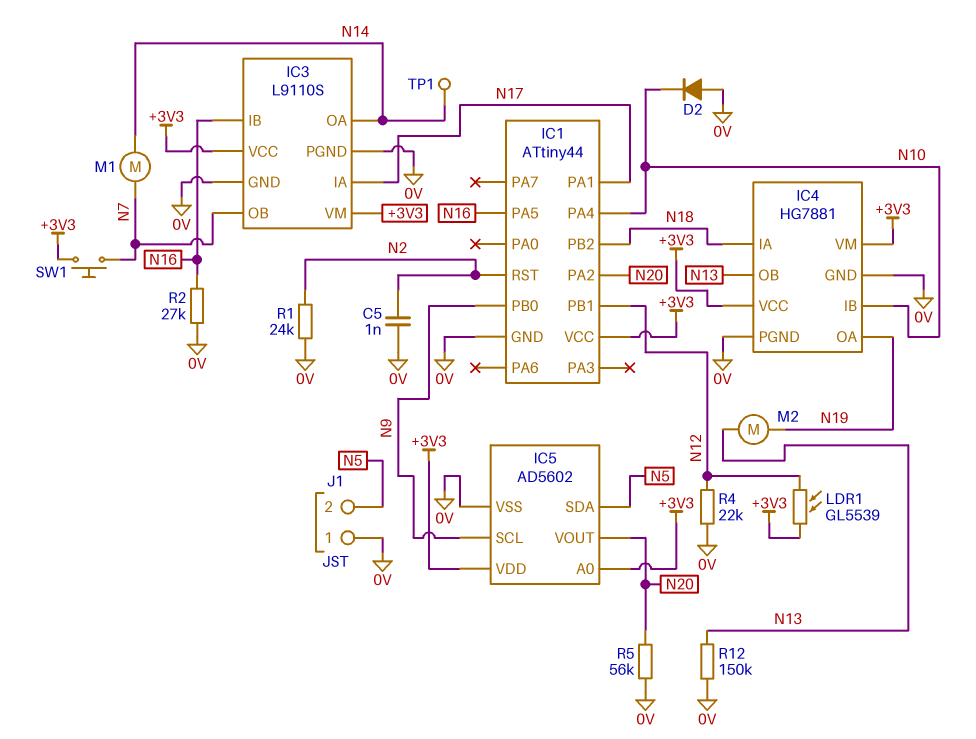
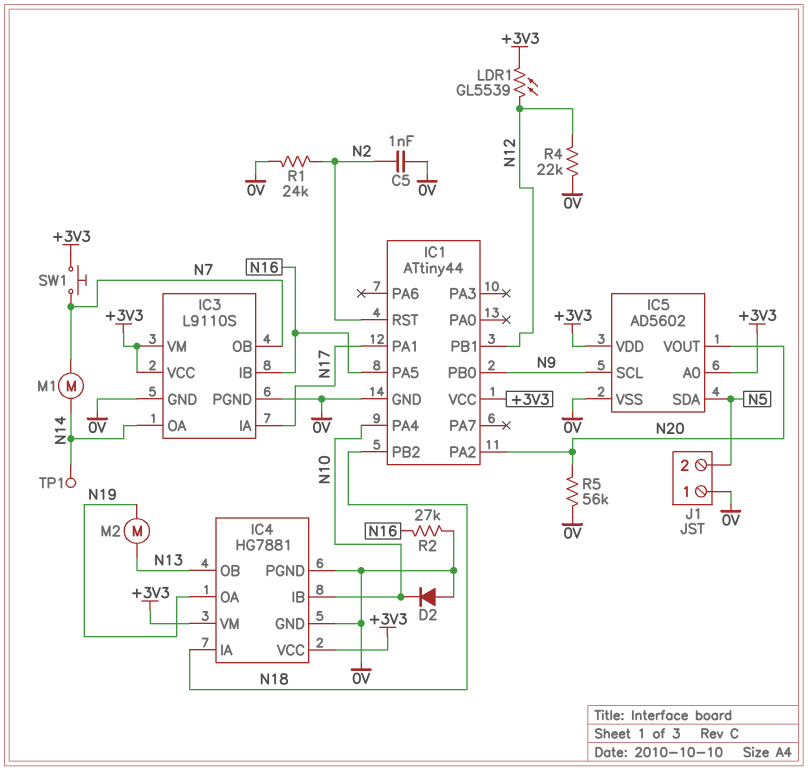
R12: 150k (0V, N13) -> none

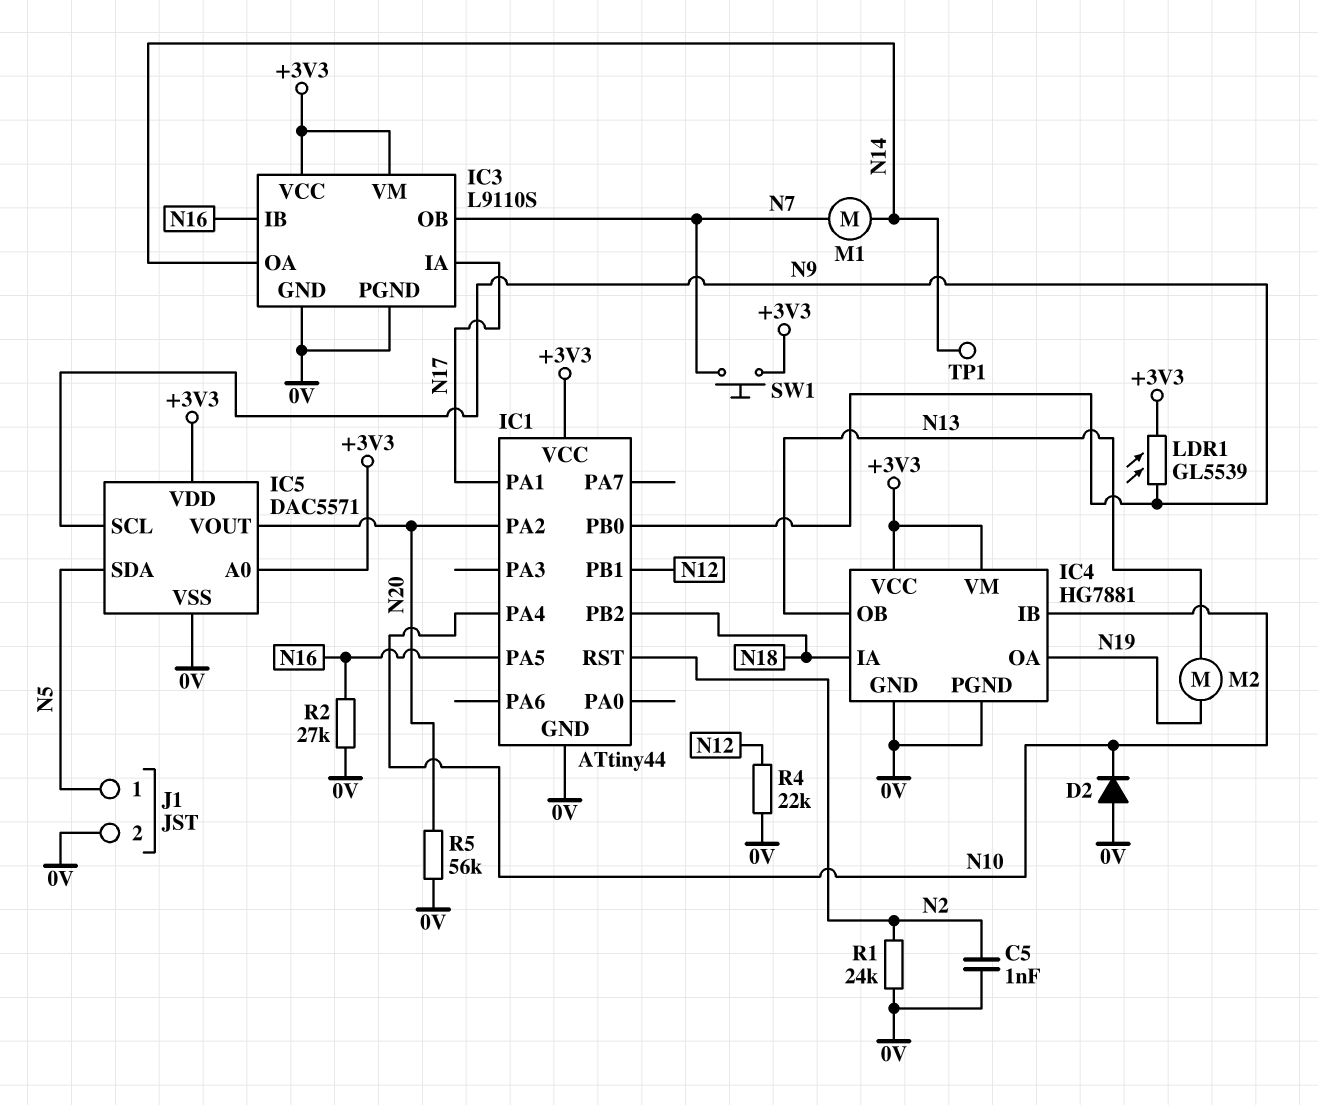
IC5: AD5602 -> DAC5571
J1 pin 1: 0V -> N5
J1 pin 2: N5 -> 0V
LDR1: GL5539 (+3V3, N12) -> GL5539 (+3V3, N9)

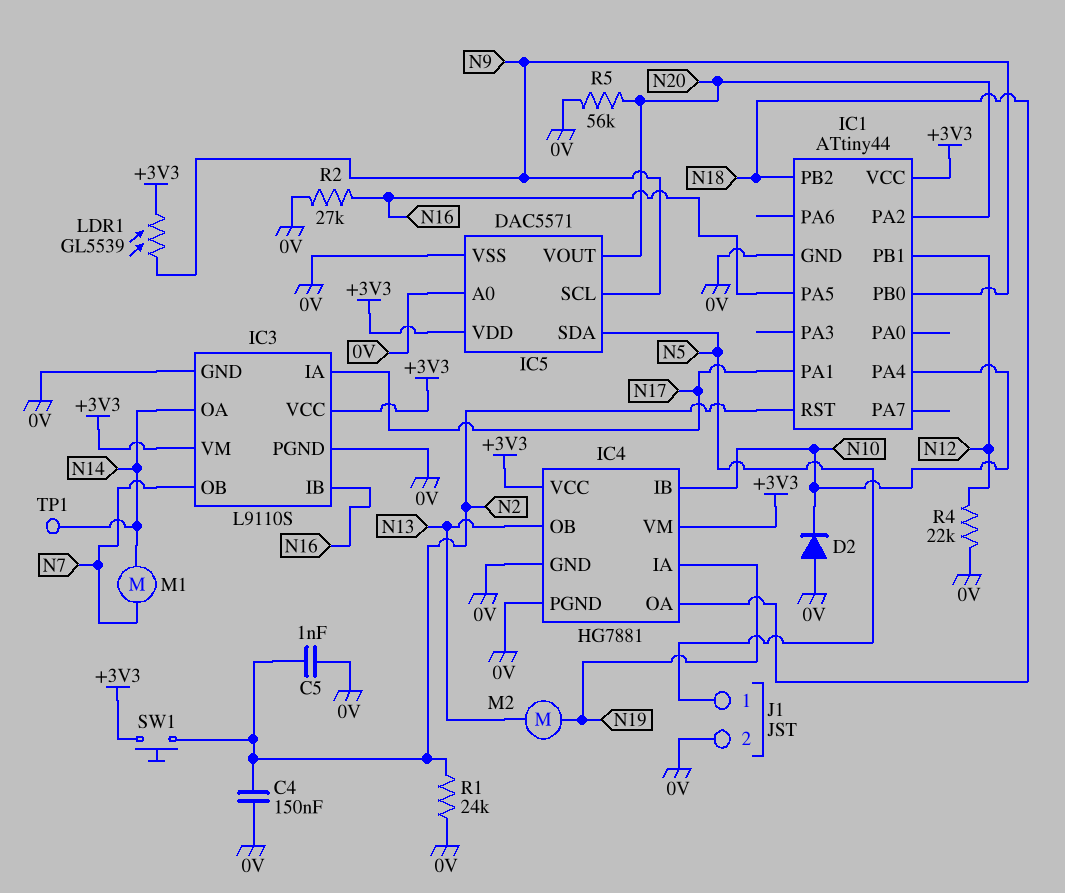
C4: none -> 150nF (0V, N2)
IC4 pin IA: N18 -> N19
IC4 pin OA: N19 -> N18
IC5 pin A0: +3V3 -> 0V
SW1: button (+3V3, N7) -> button (+3V3, N2)

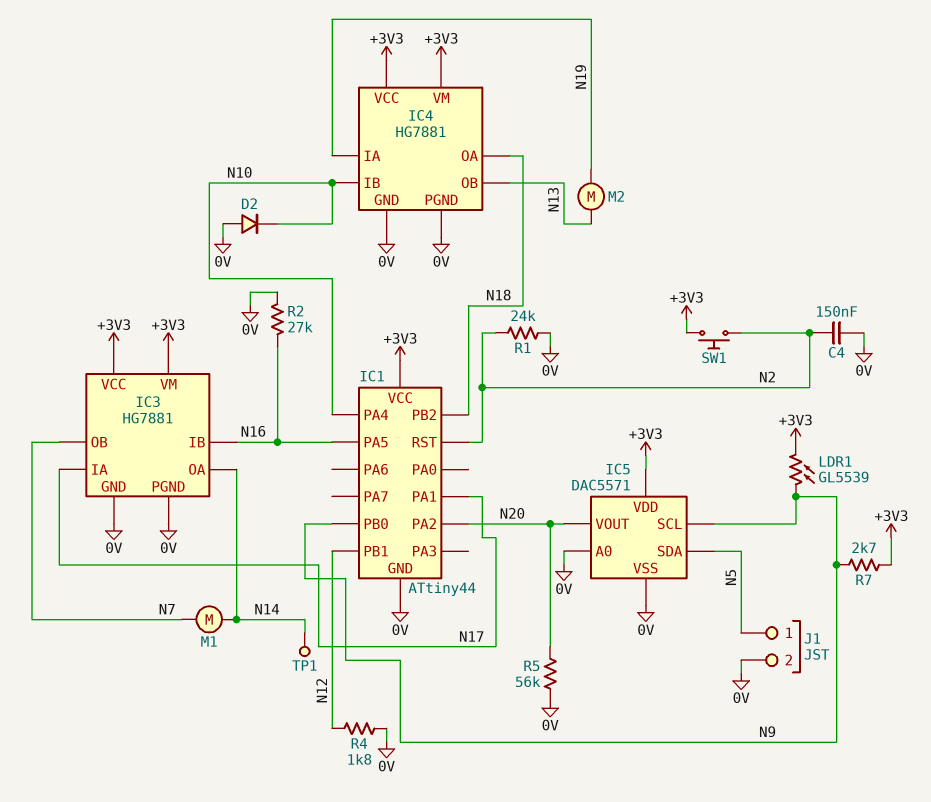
C5: 1nF (0V, N2) -> none
IC3: L9110S -> HG7881
R4: 22k (0V, N12) -> 1.8k (0V, N12)
R7: none -> 2.7k (+3V3, N9)

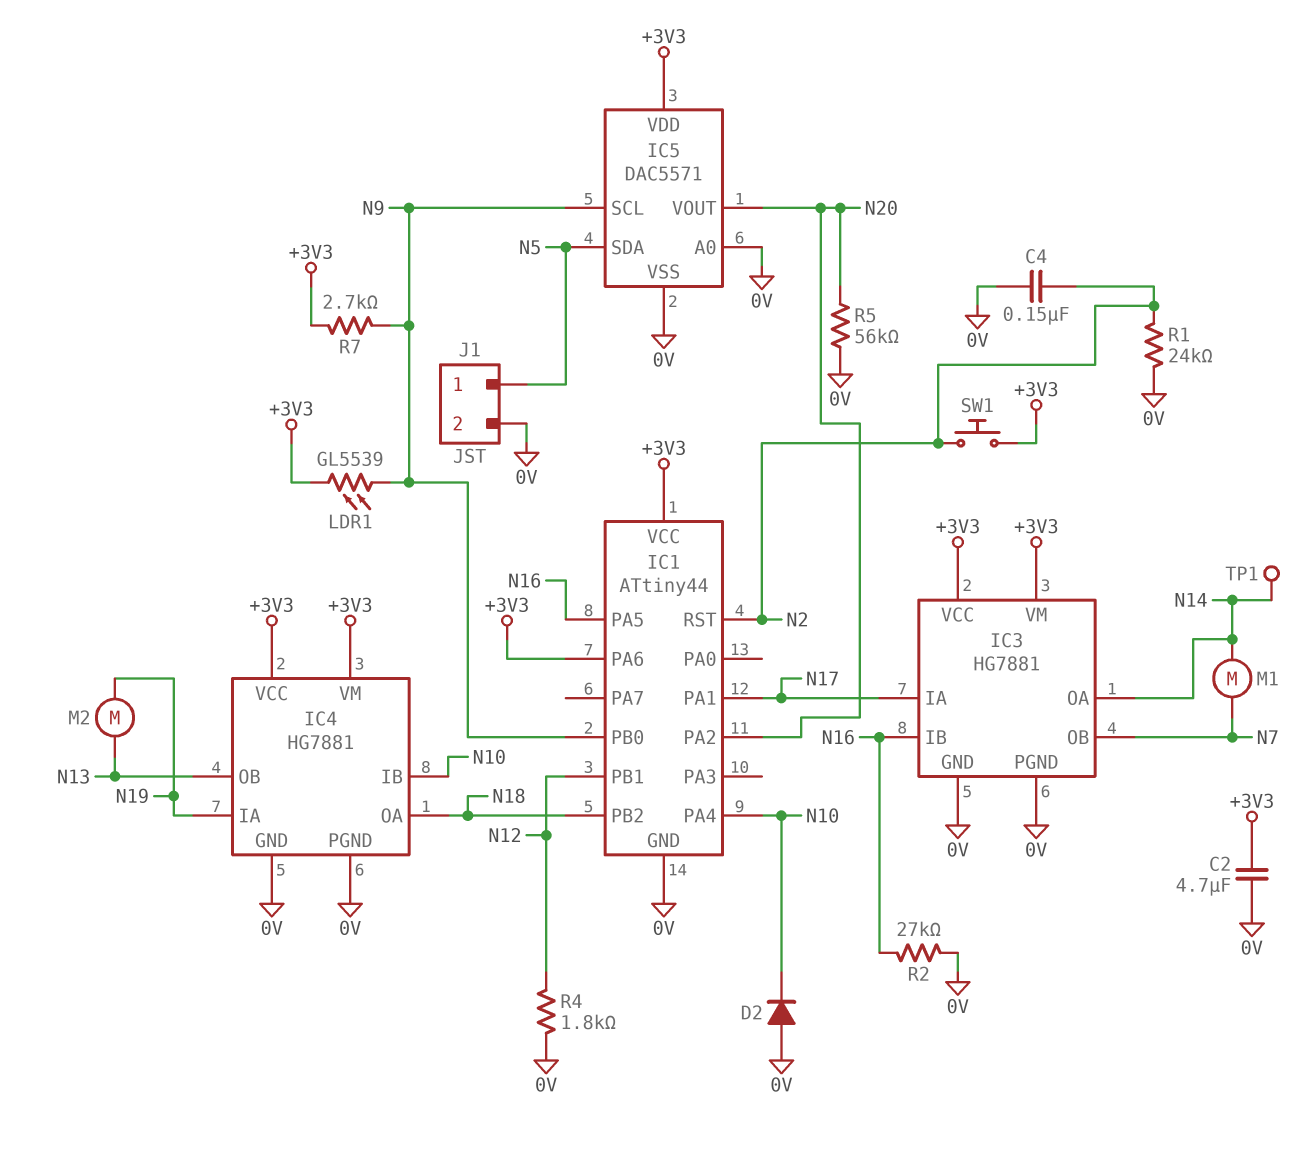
C2: none -> 4.7uF (+3V3, 0V)
IC1 pin PA6: none -> +3V3

